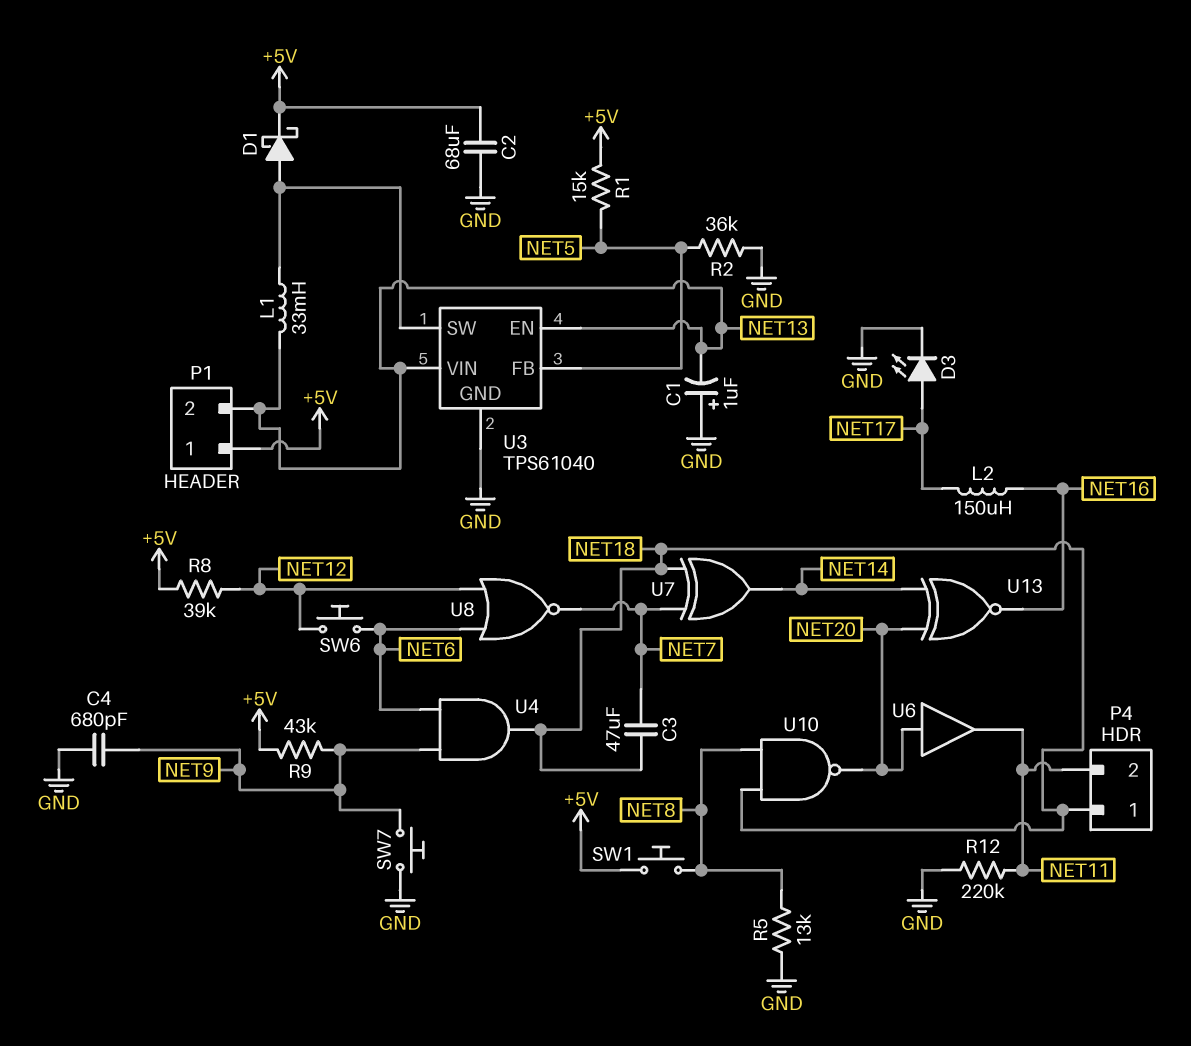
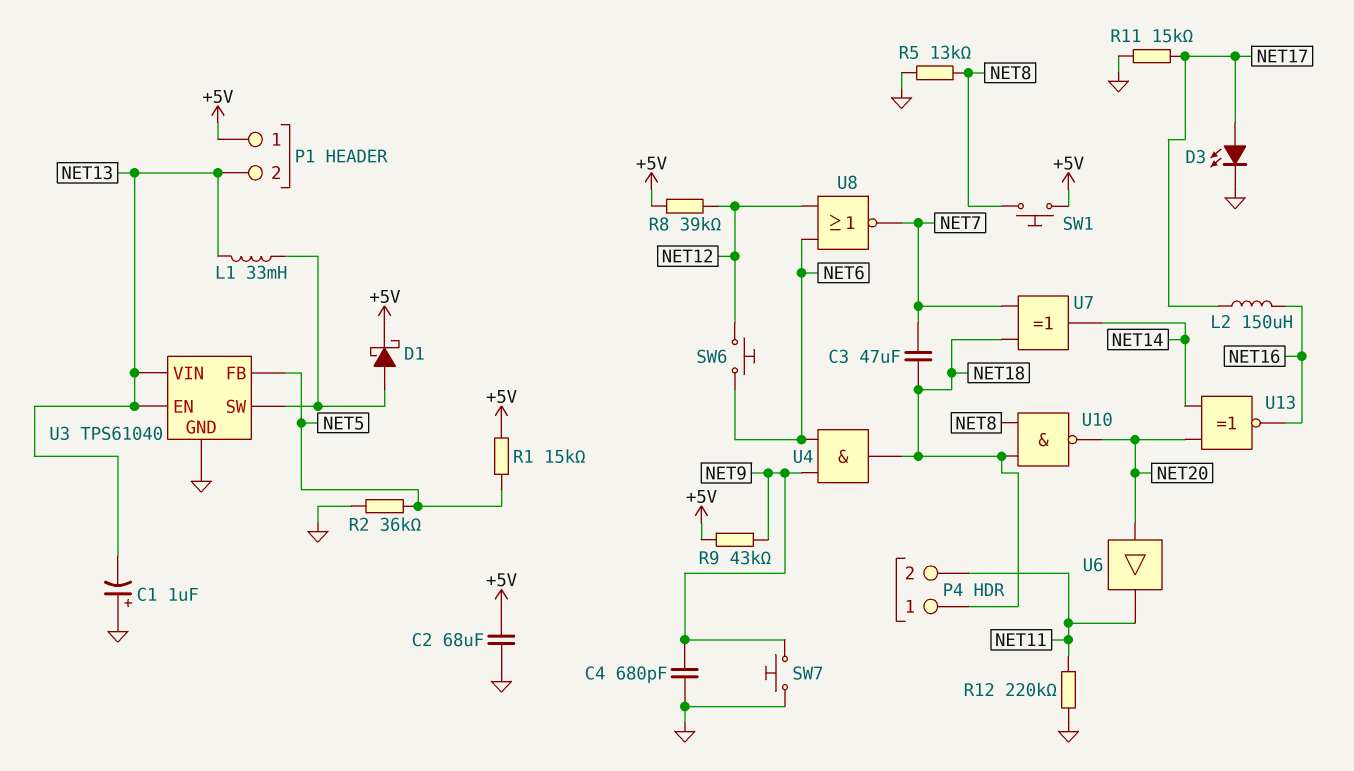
R11: none -> 15k (GND, NET17)

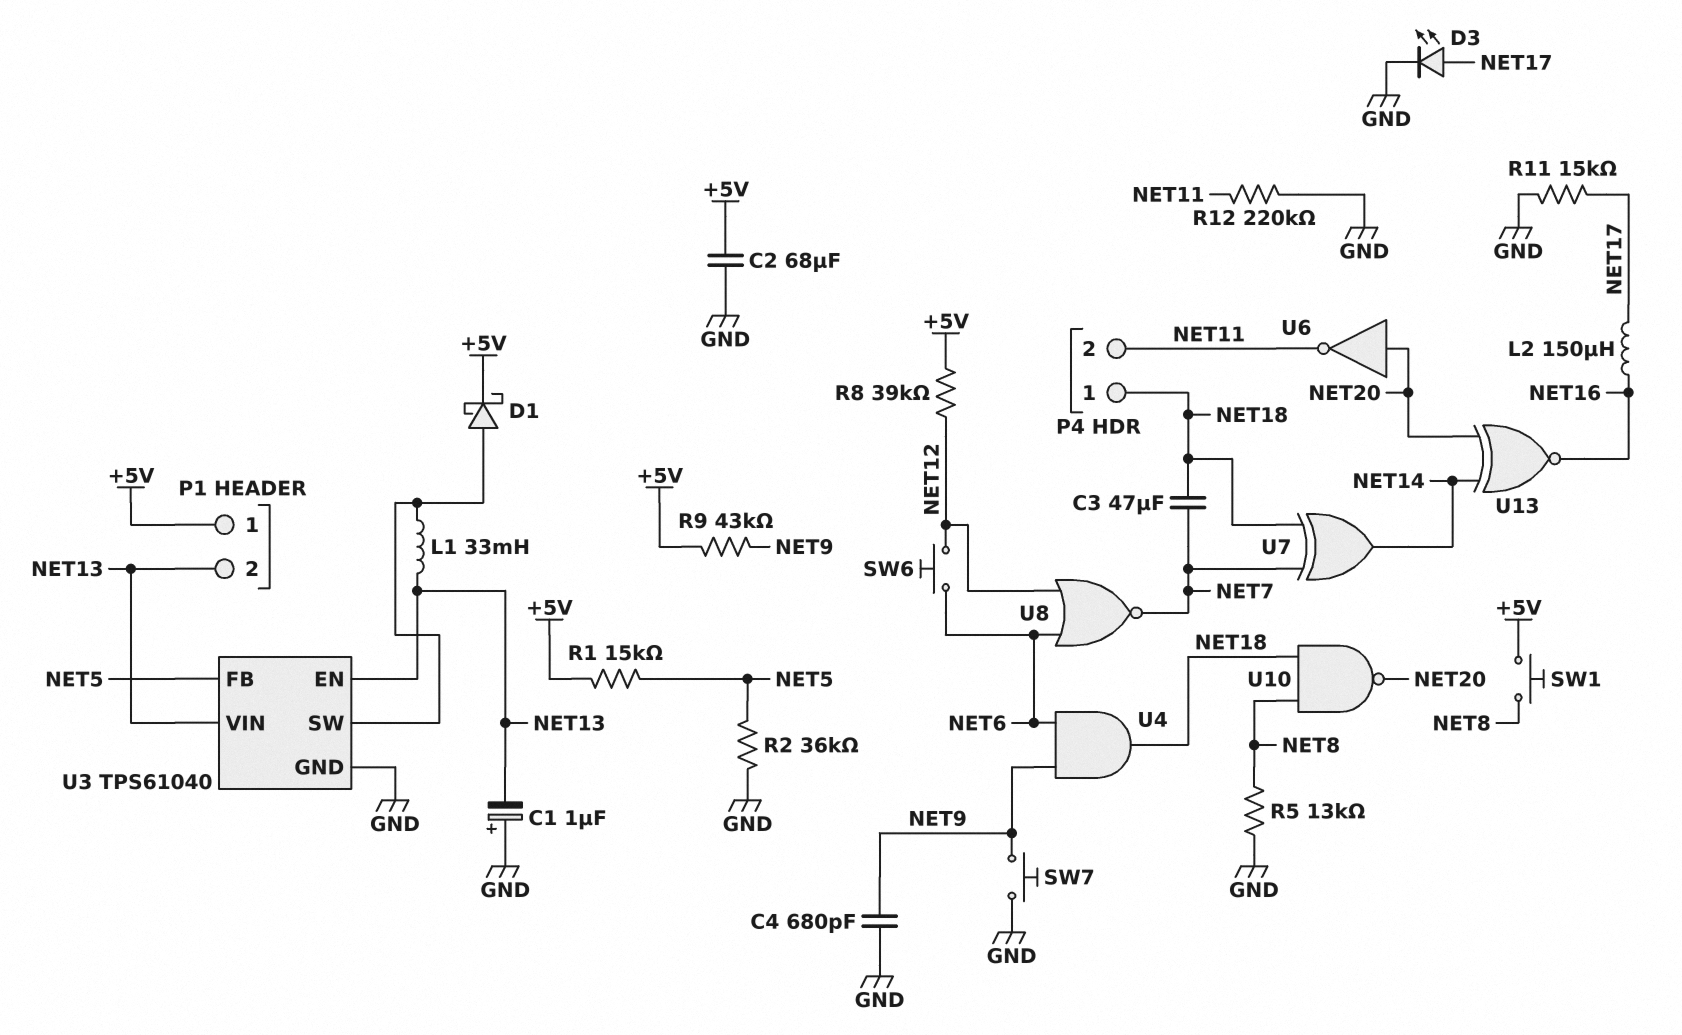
U6: buffer (in NET20, out NET11) -> NOT (in NET20, out NET11)

